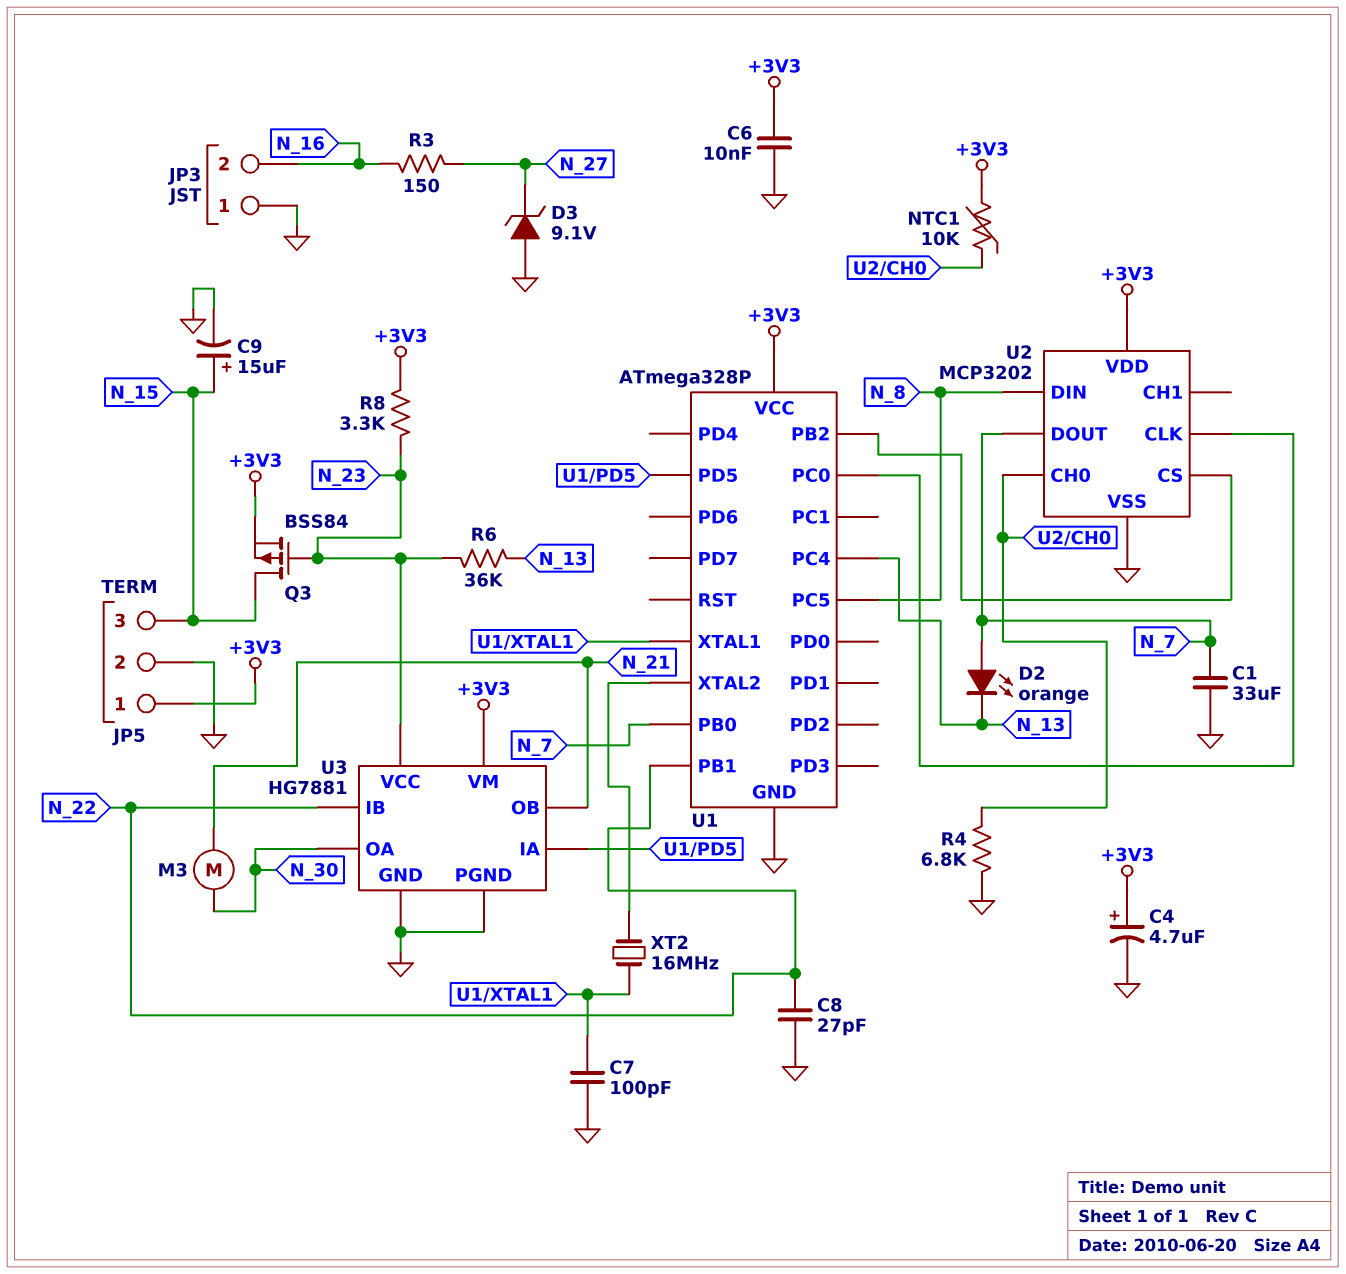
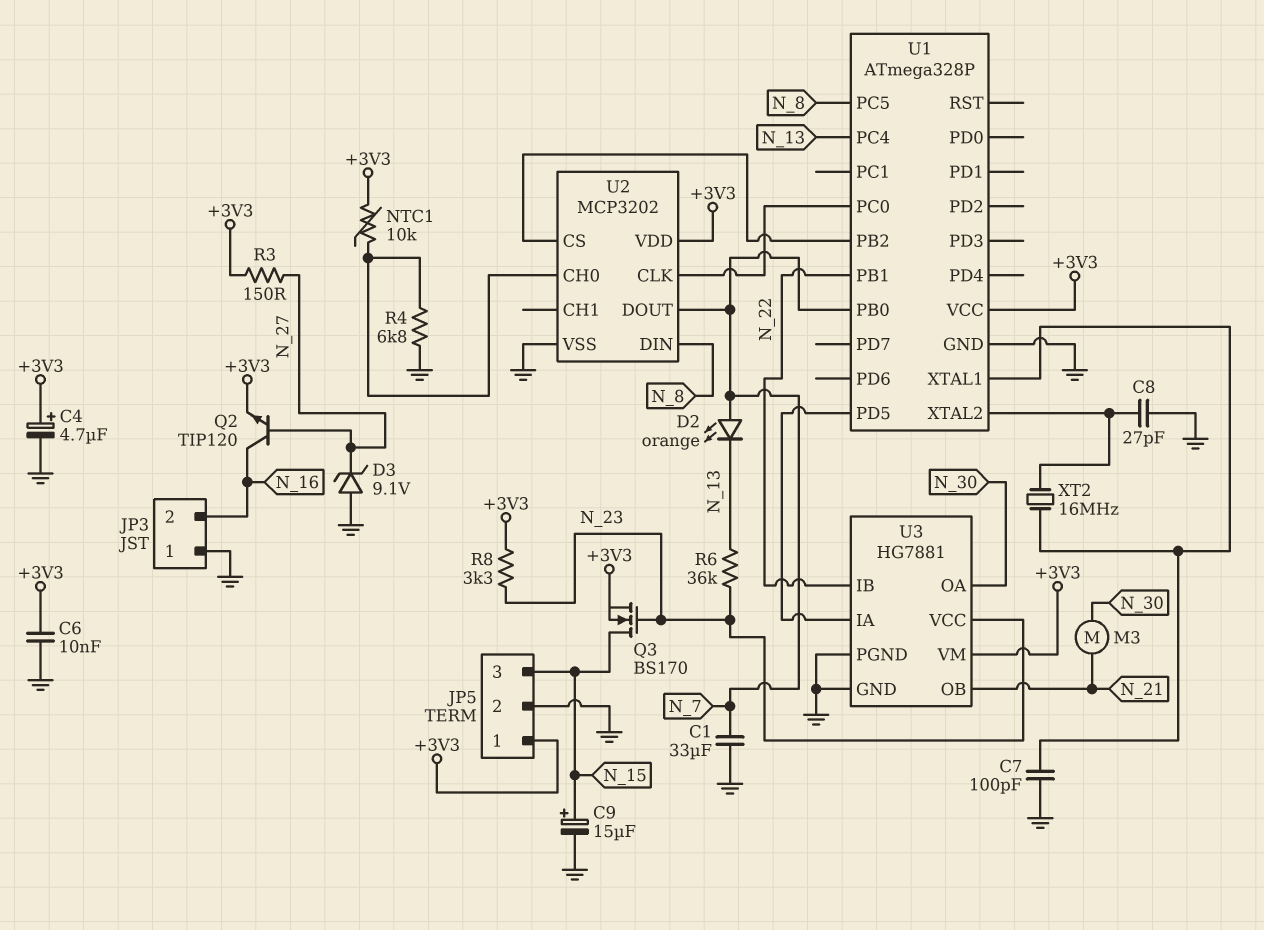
C8: 27pF (GND, N_22) -> 27pF (GND, U1/XTAL2)
Q2: none -> NPN TIP120 (B N_27, C N_16, E +3V3)
Q3: PMOS BSS84 (G N_23, D N_15, S +3V3) -> NMOS BS170 (G N_23, D N_15, S +3V3)
R3: 150 (N_16, N_27) -> 150 (+3V3, N_27)

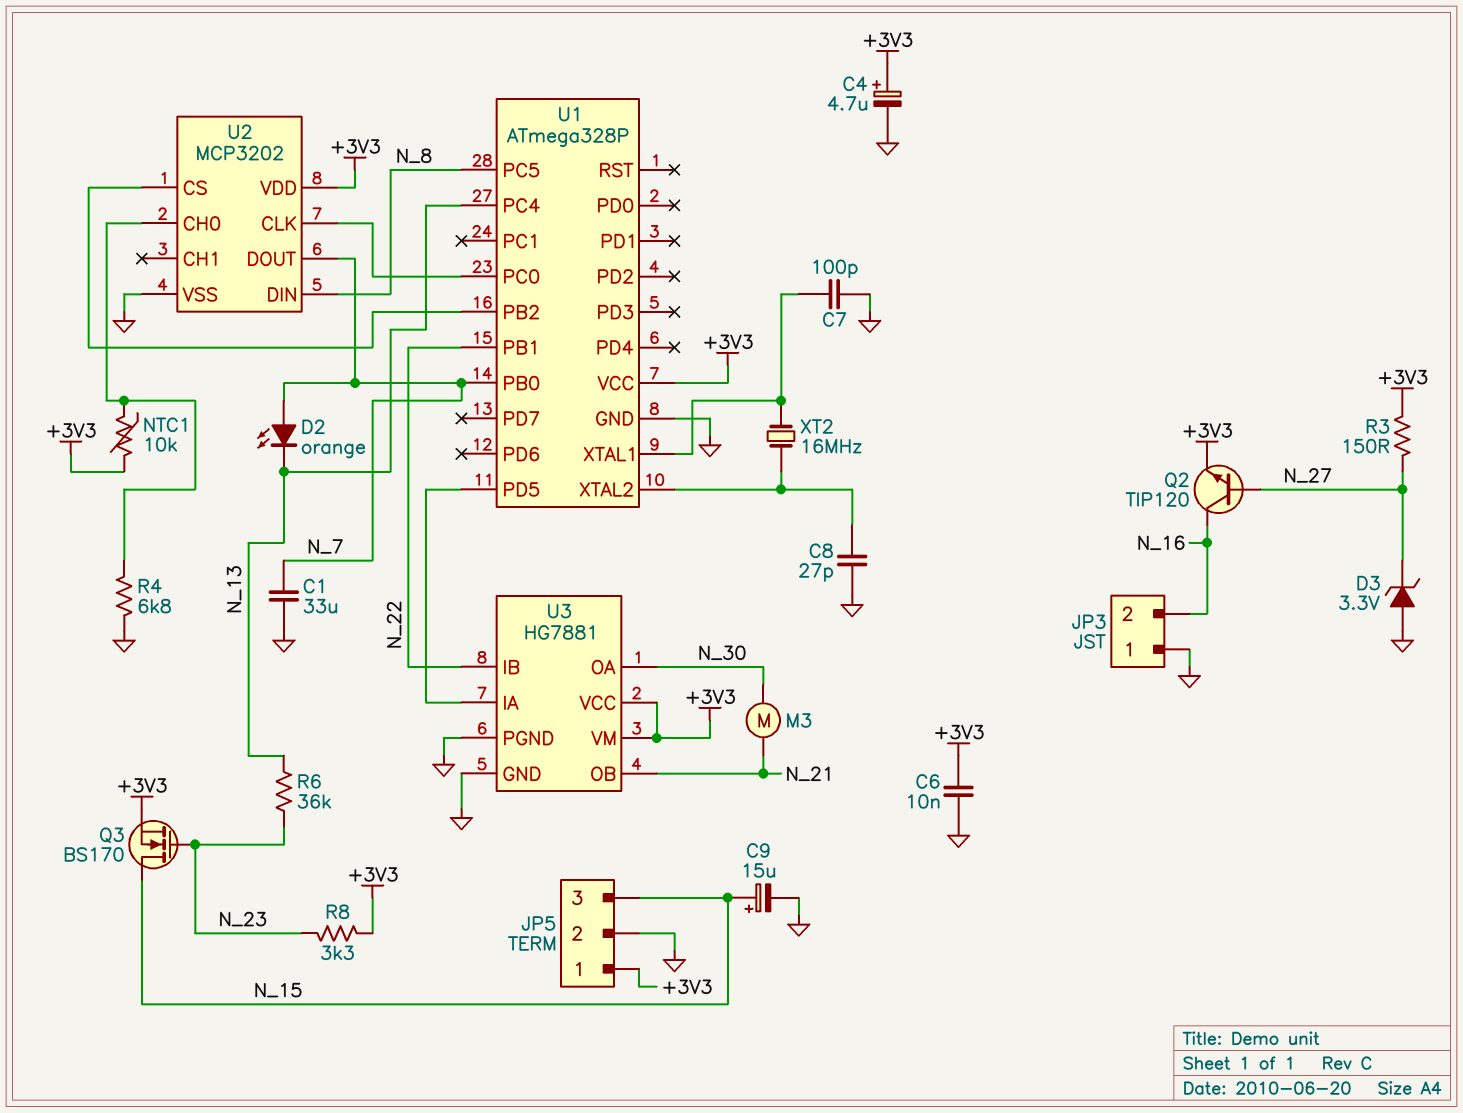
D3: zener 9.1V (A GND, K N_27) -> zener 3.3V (A GND, K N_27)
U3 pin VCC: N_23 -> +3V3

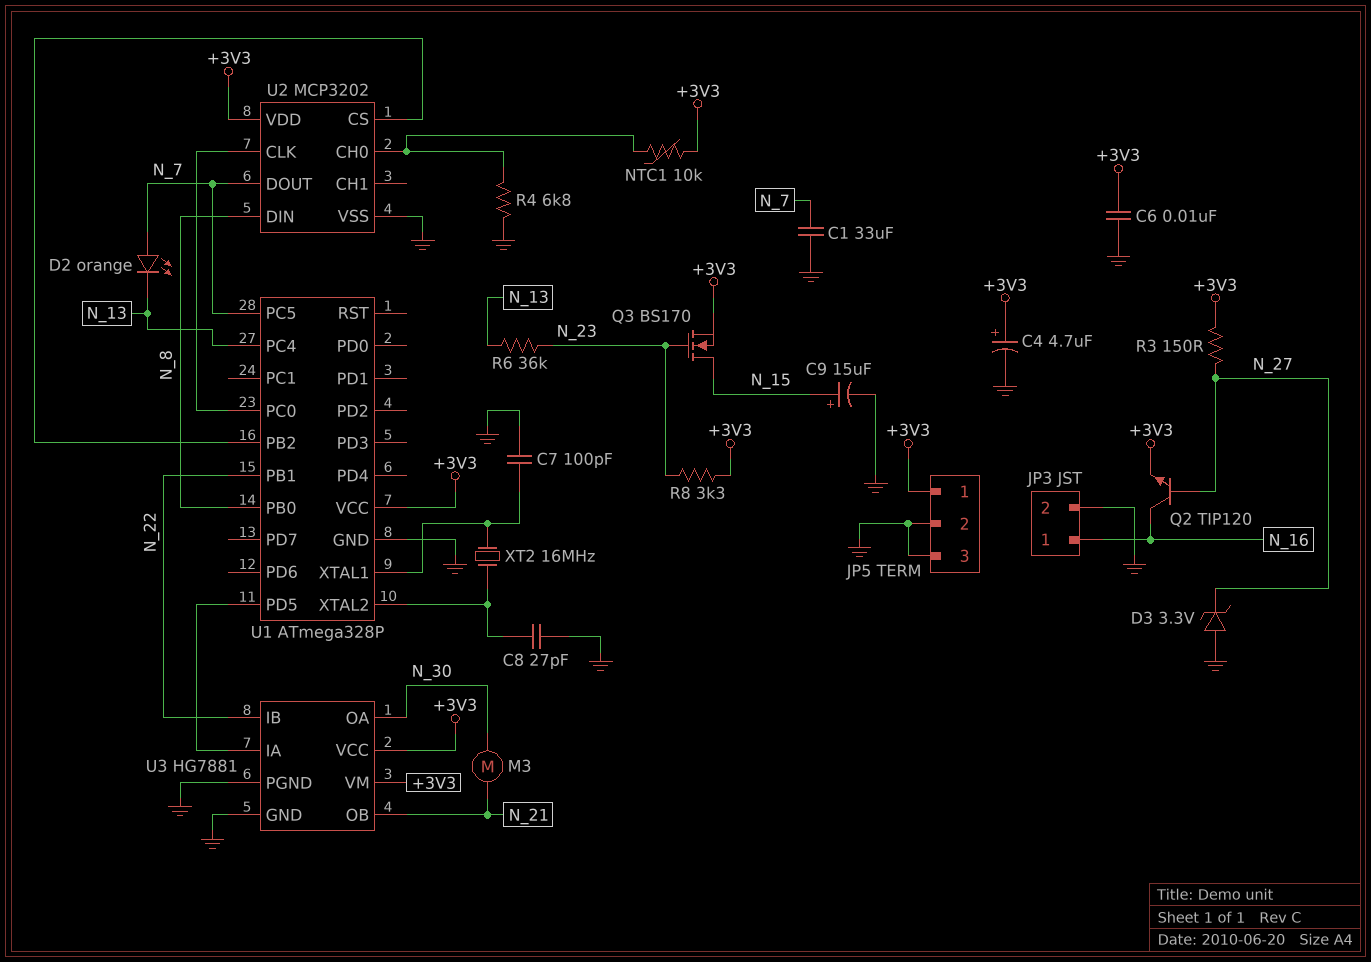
JP3 pin 1: GND -> N_16
JP3 pin 2: N_16 -> GND
JP5 pin 3: N_15 -> GND
U1 pin PB0: N_7 -> N_8
U1 pin PC5: N_8 -> N_7

